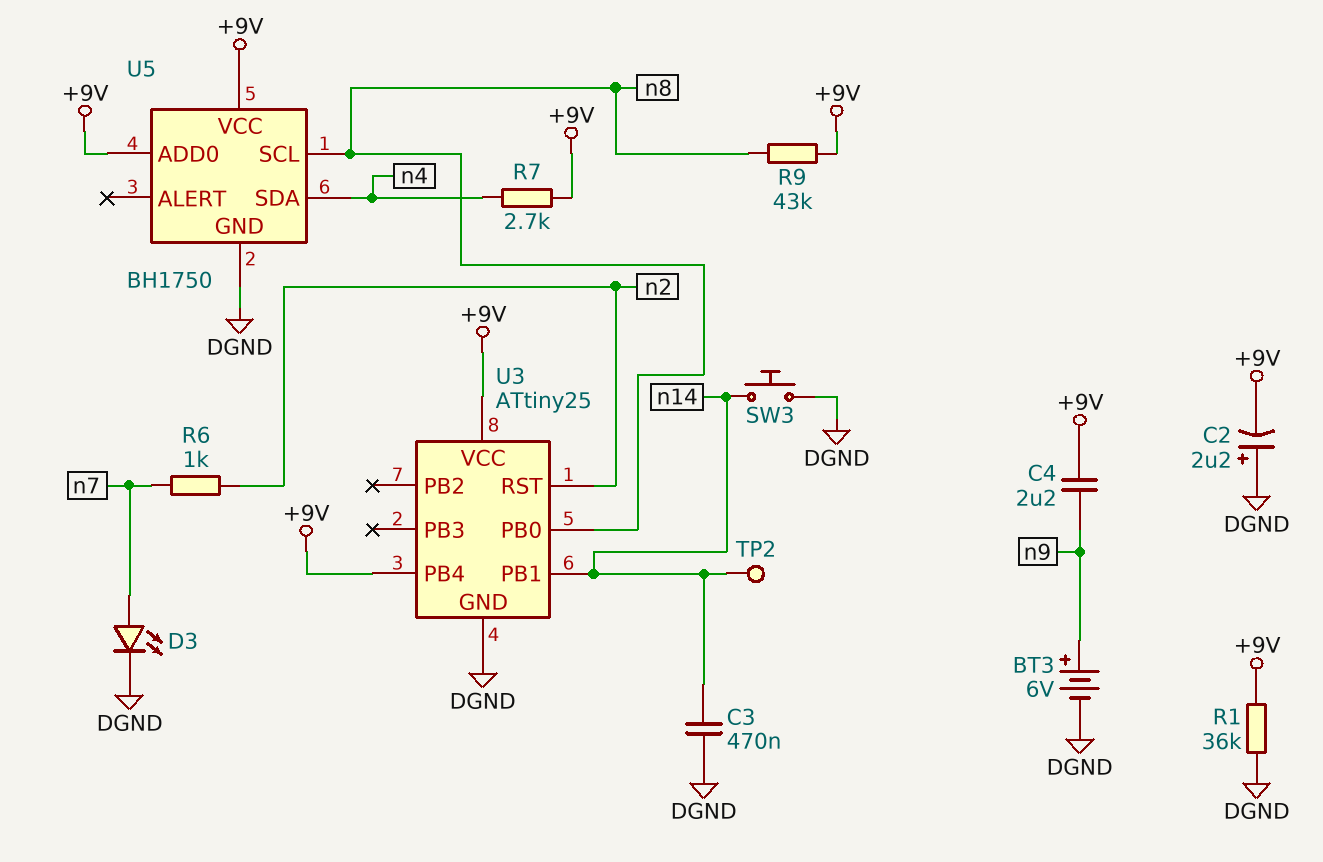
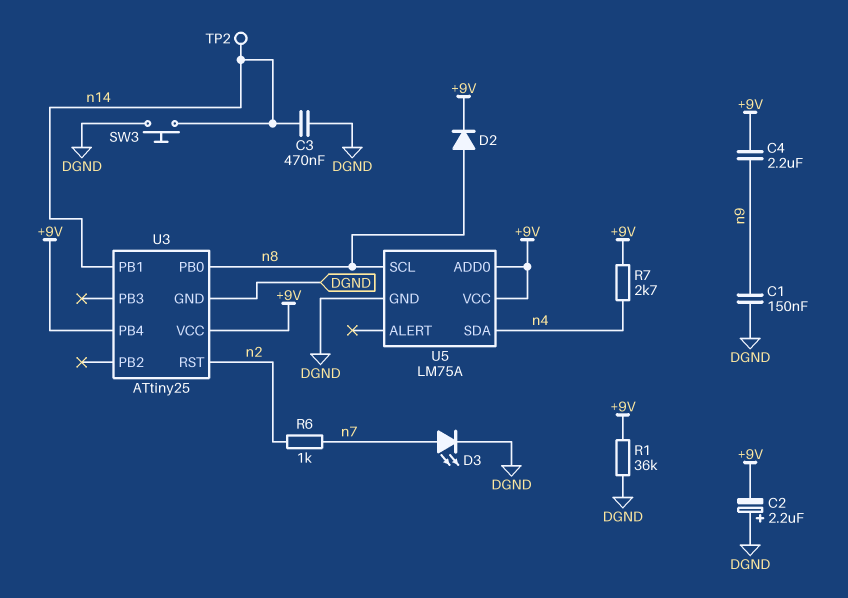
BT3: 6V (plus n9, minus DGND) -> none
C1: none -> 150nF (DGND, n9)
D2: none -> diode (A n8, K +9V)
R9: 43k (+9V, n8) -> none
U5: BH1750 -> LM75A

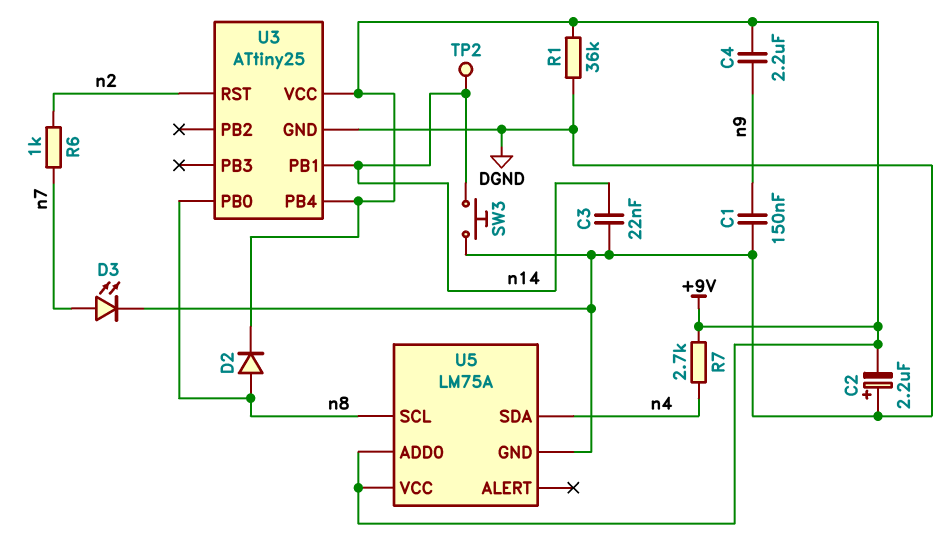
C3: 470nF (DGND, n14) -> 22nF (DGND, n14)

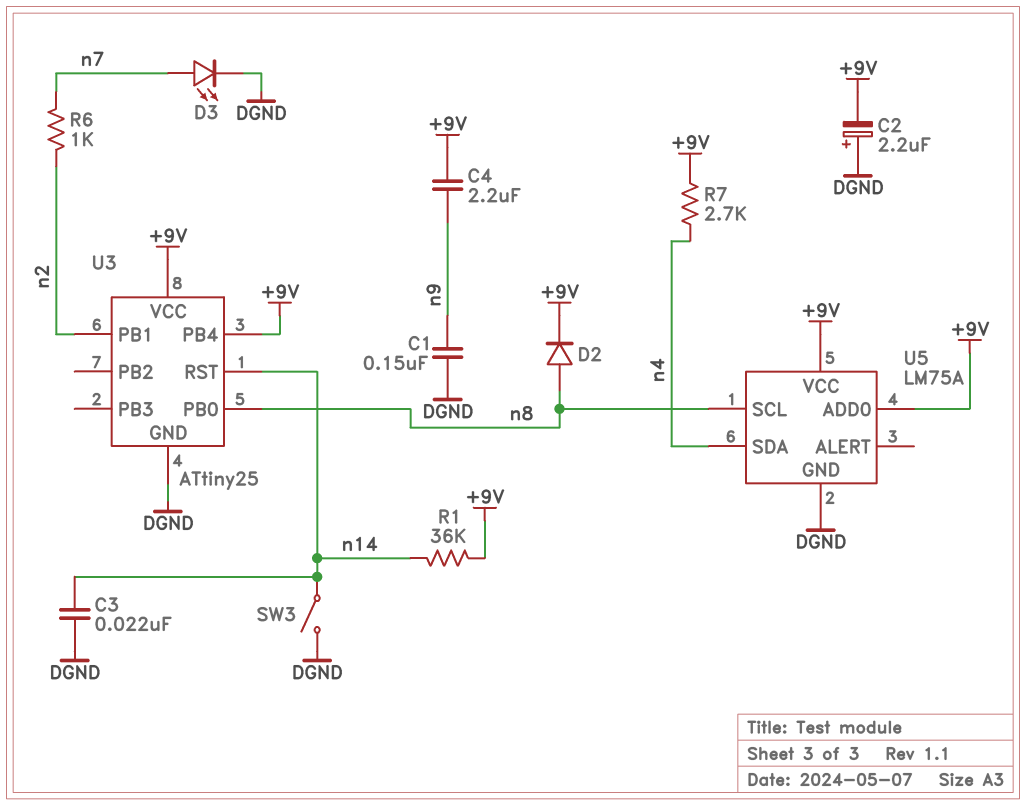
R1: 36k (+9V, DGND) -> 36k (+9V, n14)
SW3: button (DGND, n14) -> switch (DGND, n14)
TP2: test point (n14) -> none
U3 pin PB1: n14 -> n2
U3 pin RST: n2 -> n14

